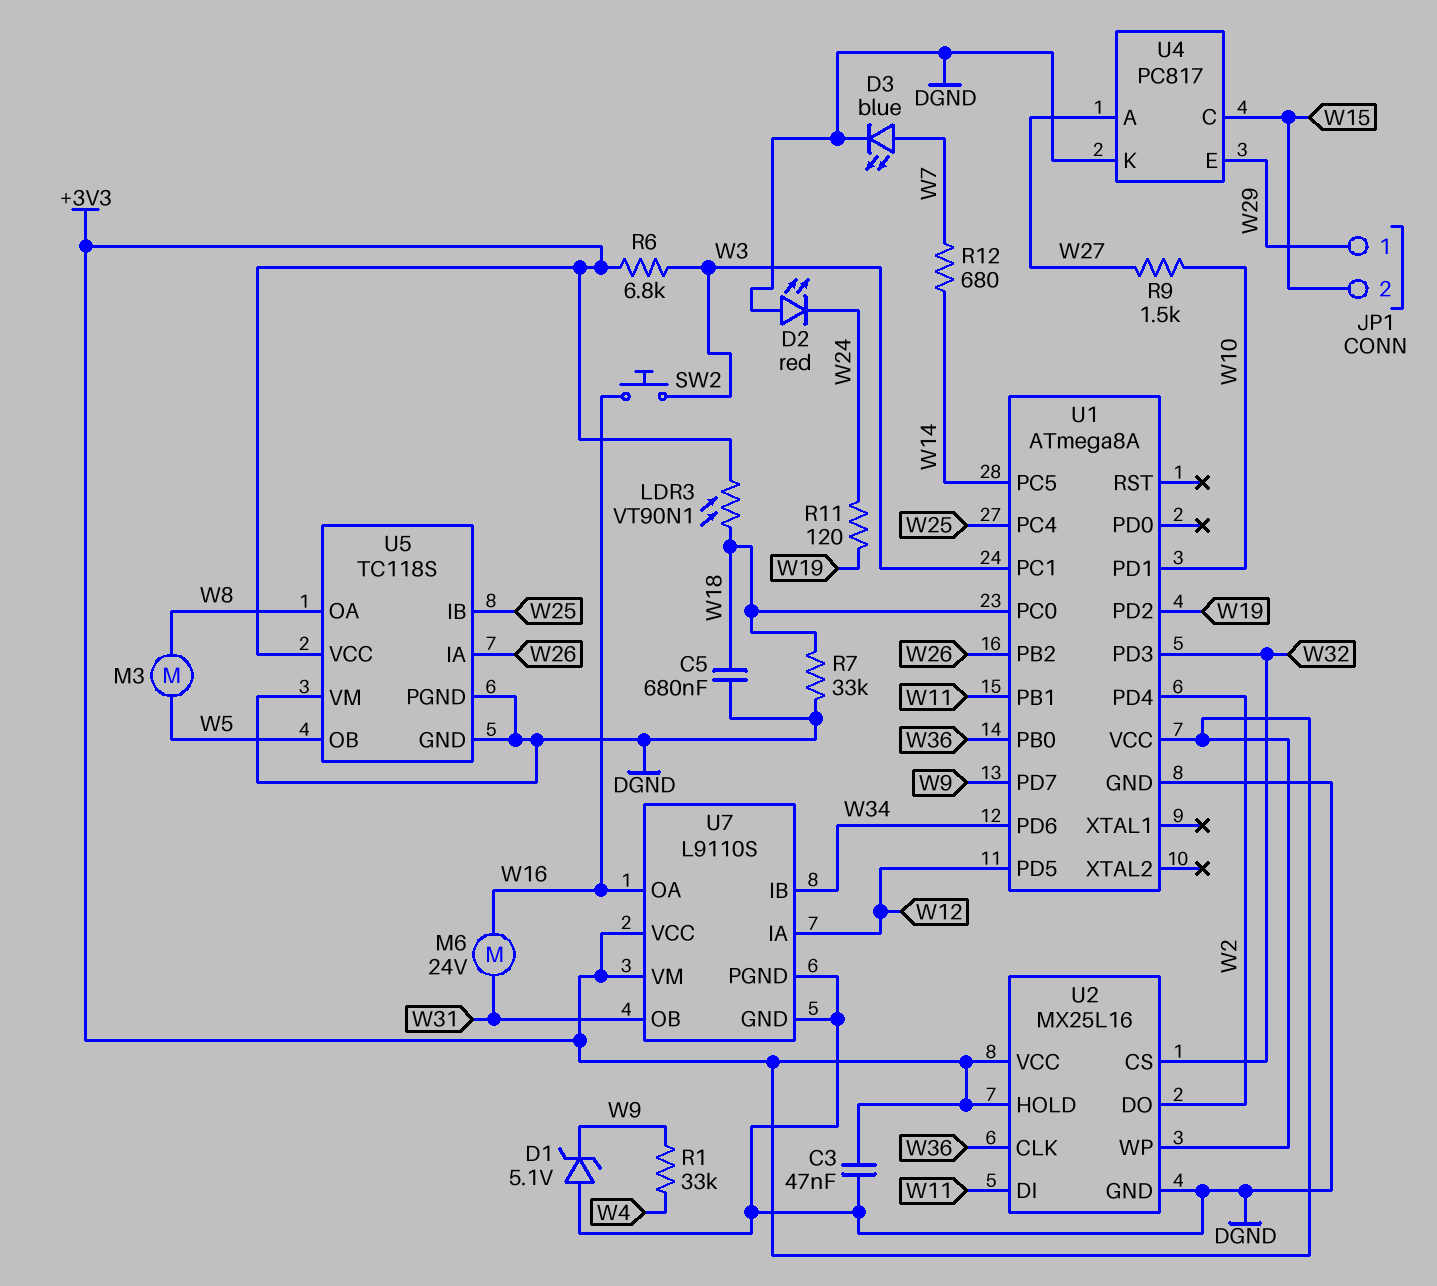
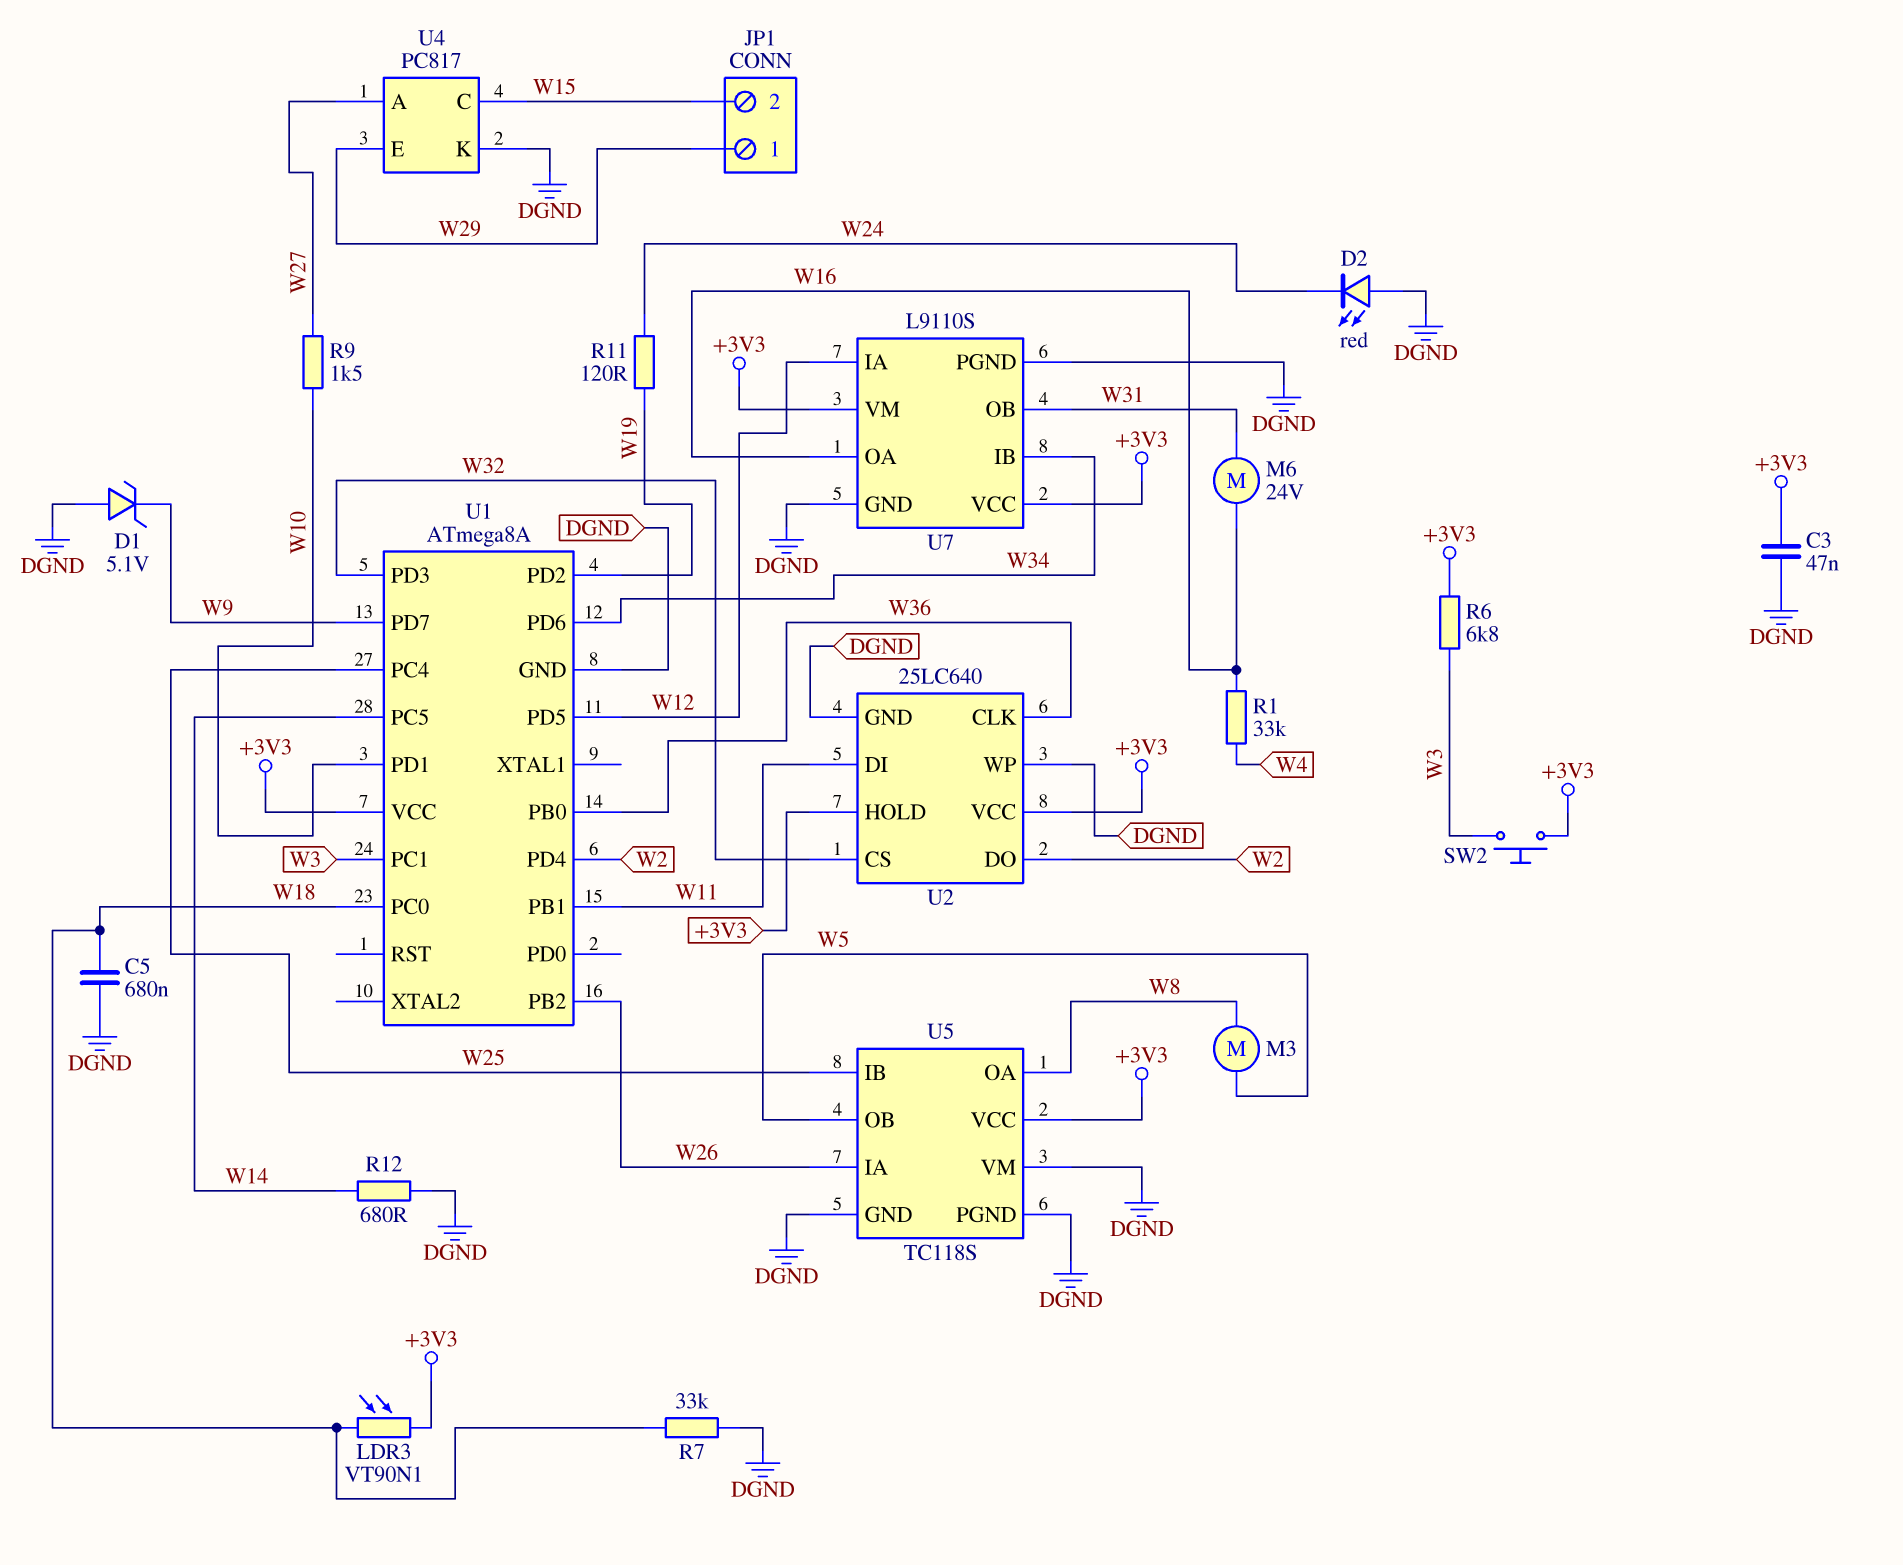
D3: LED blue (A W7, K DGND) -> none
R1: 33k (W4, W9) -> 33k (W4, W16)
R12: 680 (W7, W14) -> 680 (DGND, W14)
SW2: button (W3, W16) -> button (+3V3, W3)
U2: MX25L16 -> 25LC640
U2 pin WP: +3V3 -> DGND

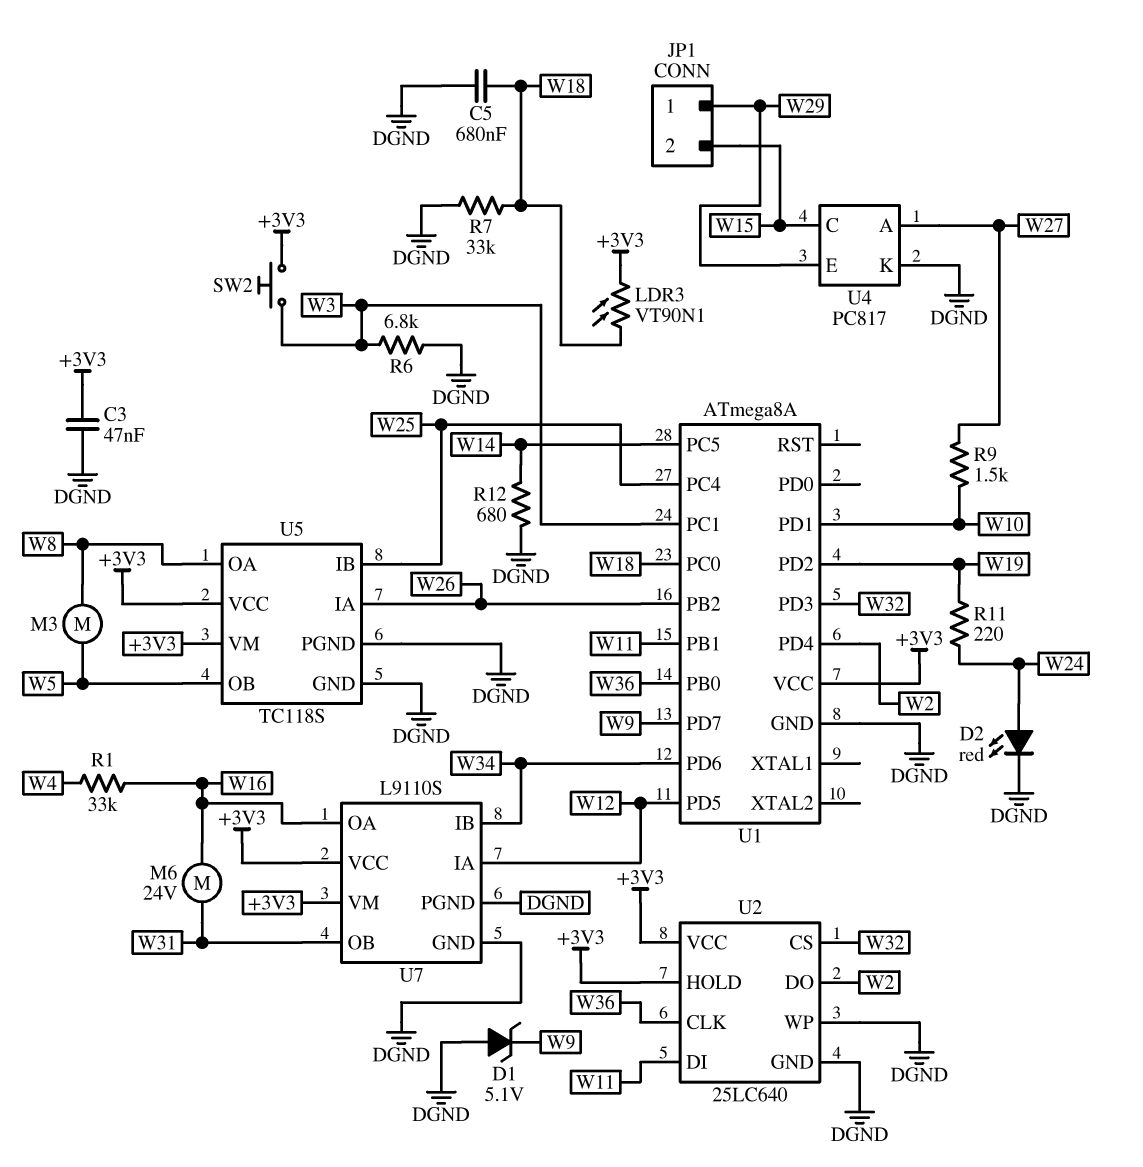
D2: LED red (A DGND, K W24) -> LED red (A W24, K DGND)
R6: 6.8k (+3V3, W3) -> 6.8k (DGND, W3)
R11: 120 (W19, W24) -> 220 (W19, W24)
U5 pin VM: DGND -> +3V3

